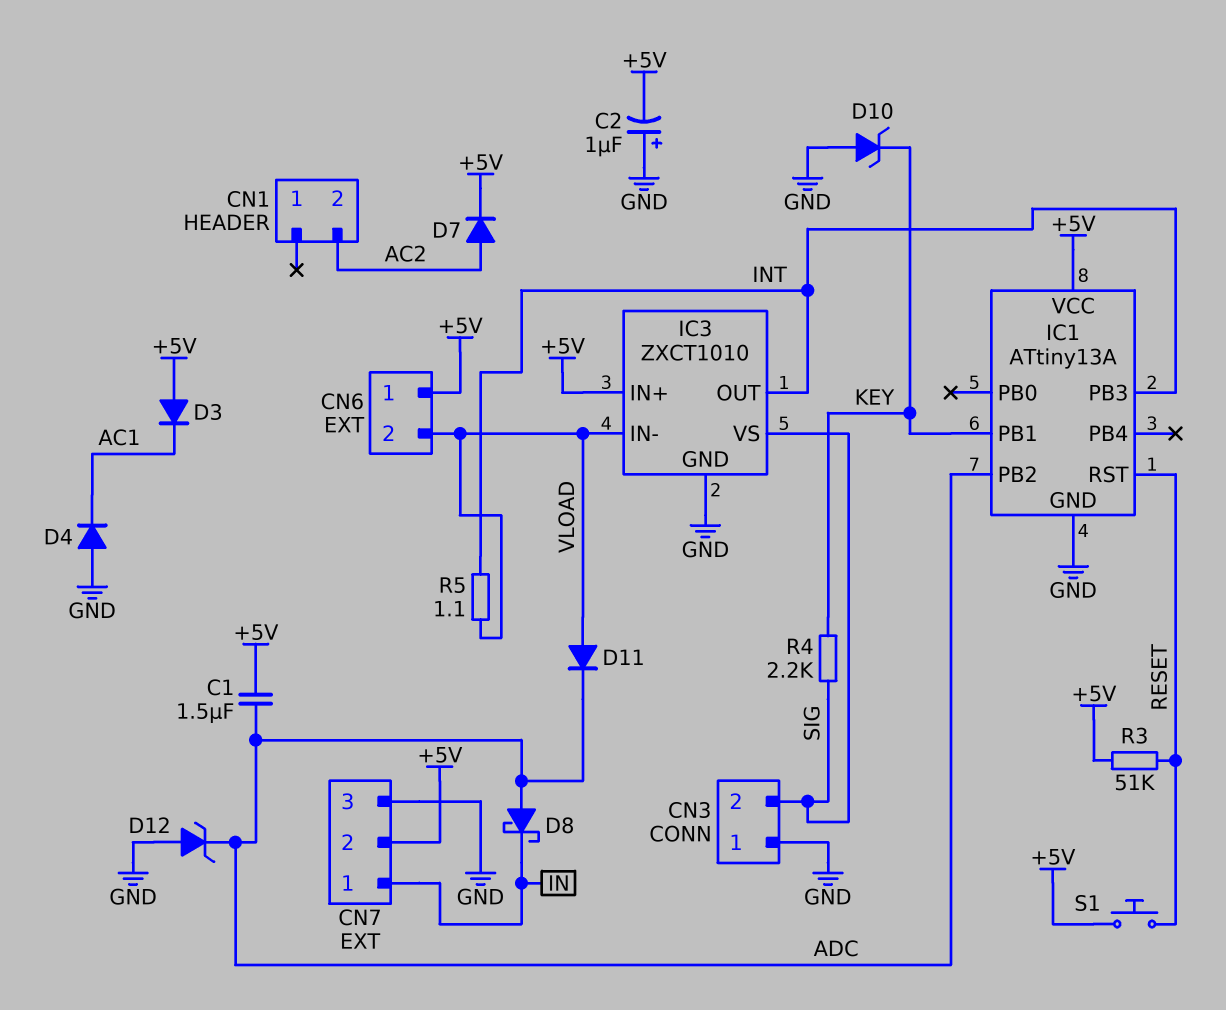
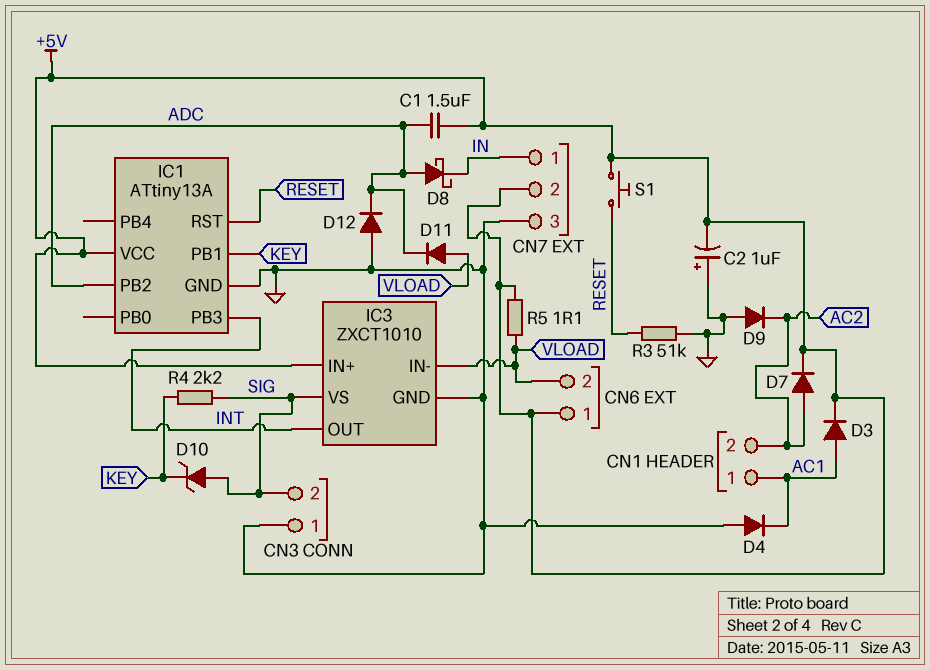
CN1 pin 1: none -> AC1
D3: diode (A +5V, K AC1) -> diode (A AC1, K +5V)
D9: none -> diode (A GND, K AC2)
D10: zener (A GND, K KEY) -> zener (A SIG, K KEY)
D12: zener (A GND, K ADC) -> diode (A GND, K ADC)
R3: 51k (+5V, RESET) -> 51k (GND, RESET)
R5: 1.1 (INT, VLOAD) -> 1.1 (+5V, VLOAD)

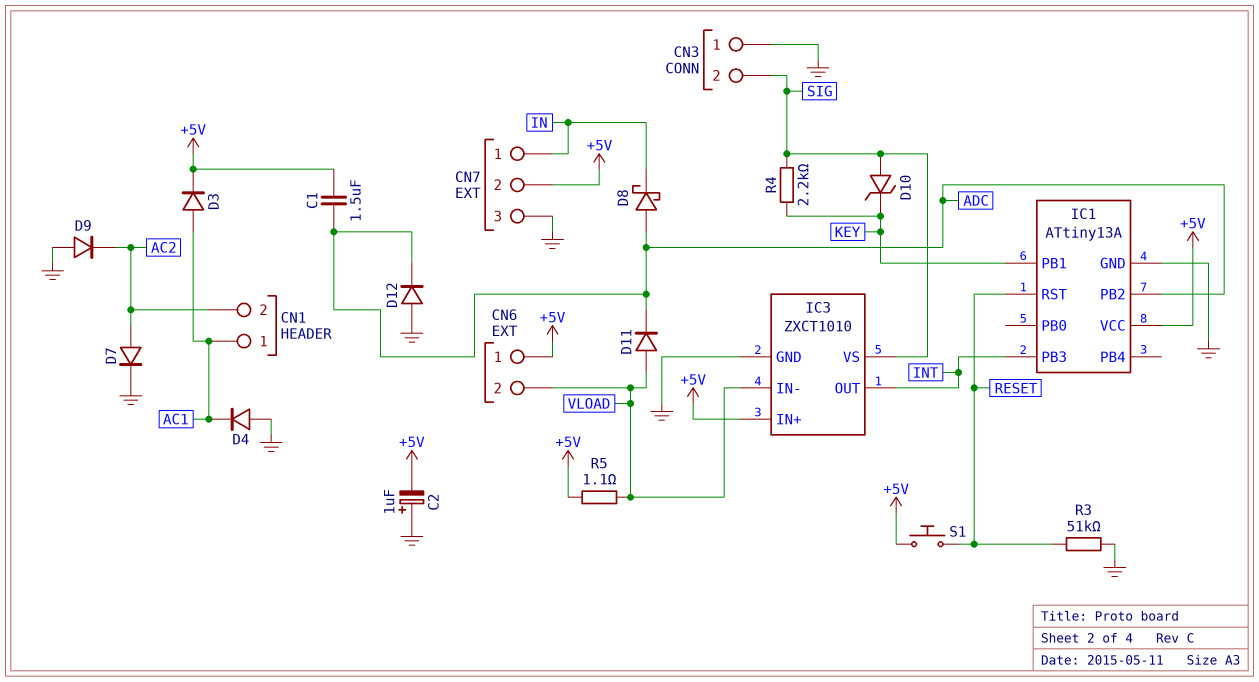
D7: diode (A AC2, K +5V) -> diode (A AC2, K GND)

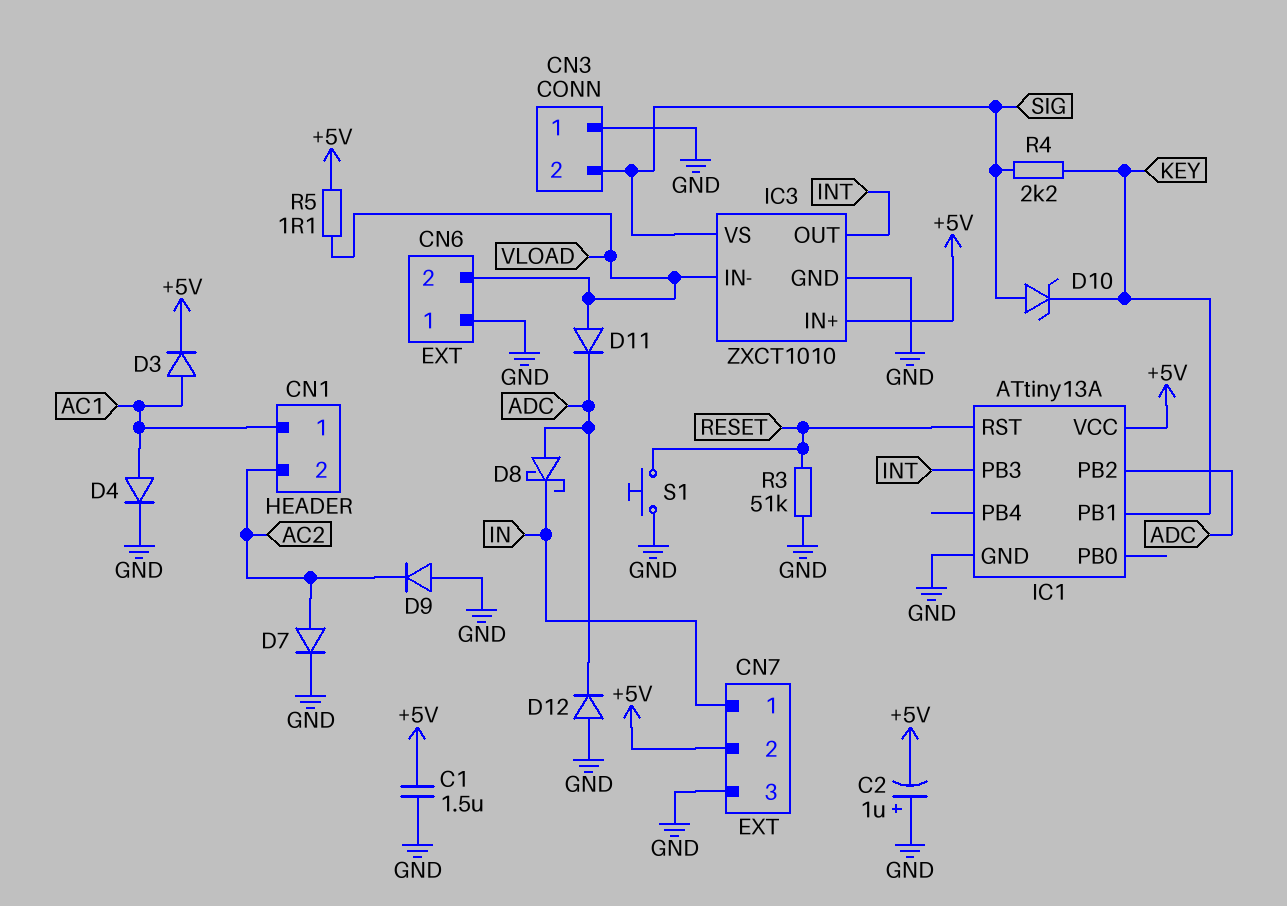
C1: 1.5uF (+5V, ADC) -> 1.5uF (+5V, GND)
CN6 pin 1: +5V -> GND
D4: diode (A GND, K AC1) -> diode (A AC1, K GND)
S1: button (+5V, RESET) -> button (GND, RESET)

